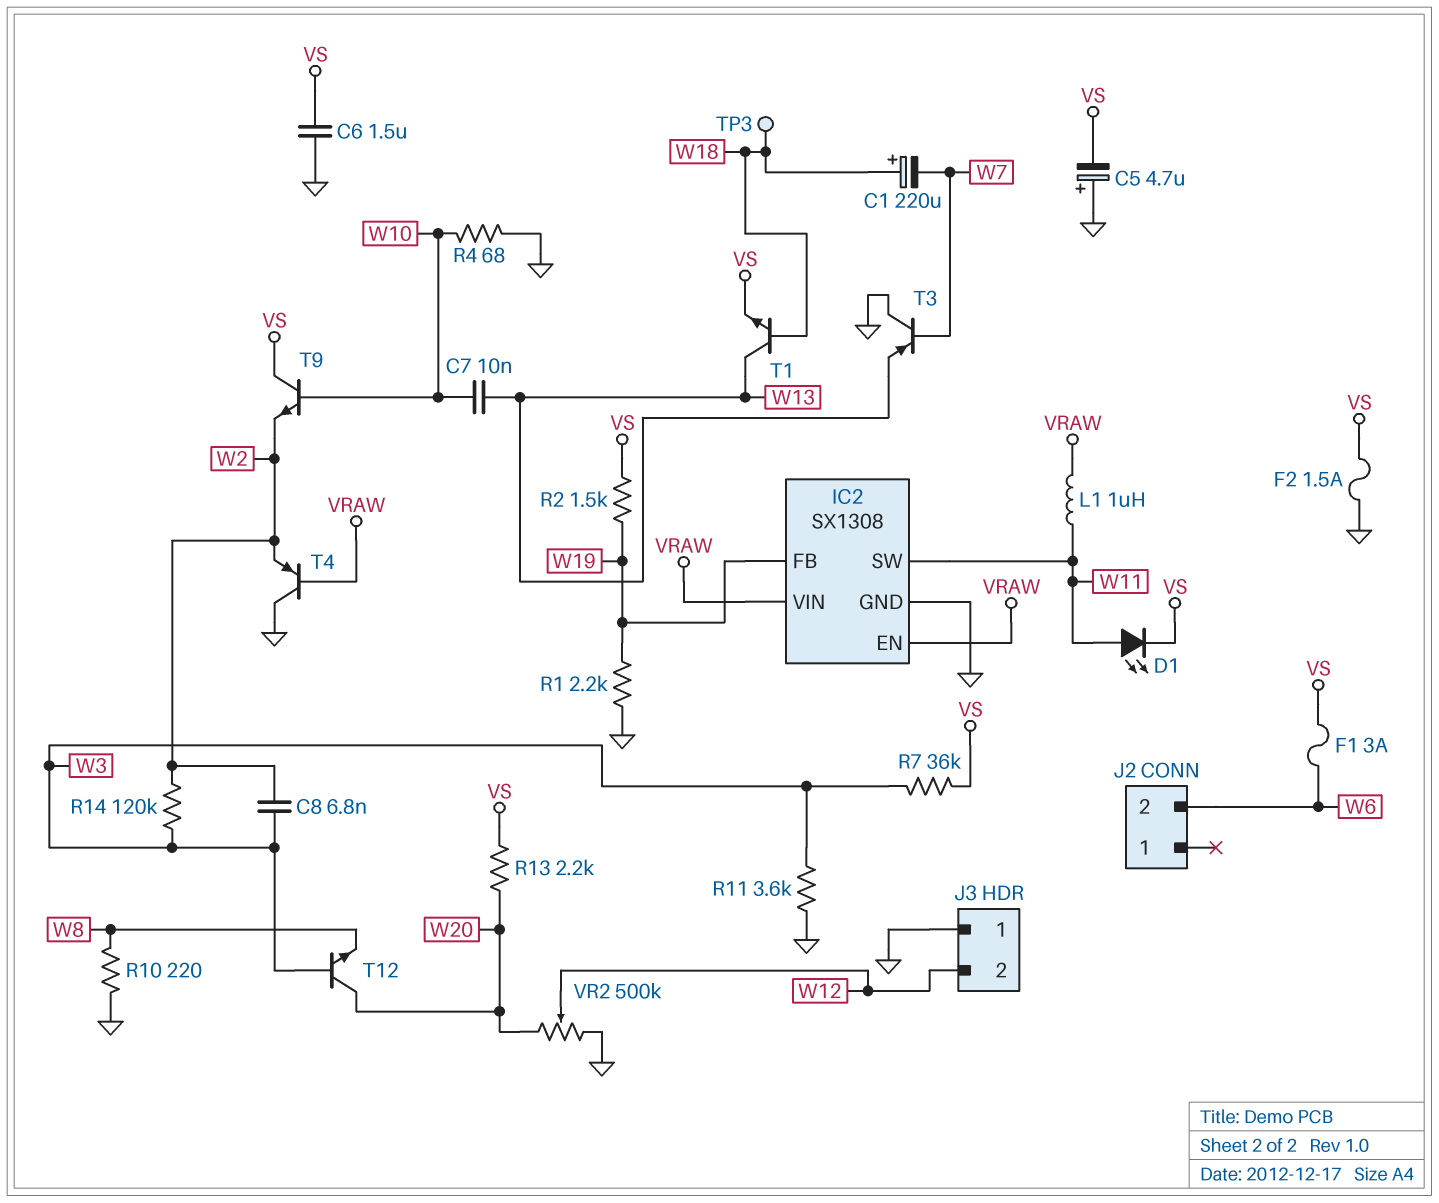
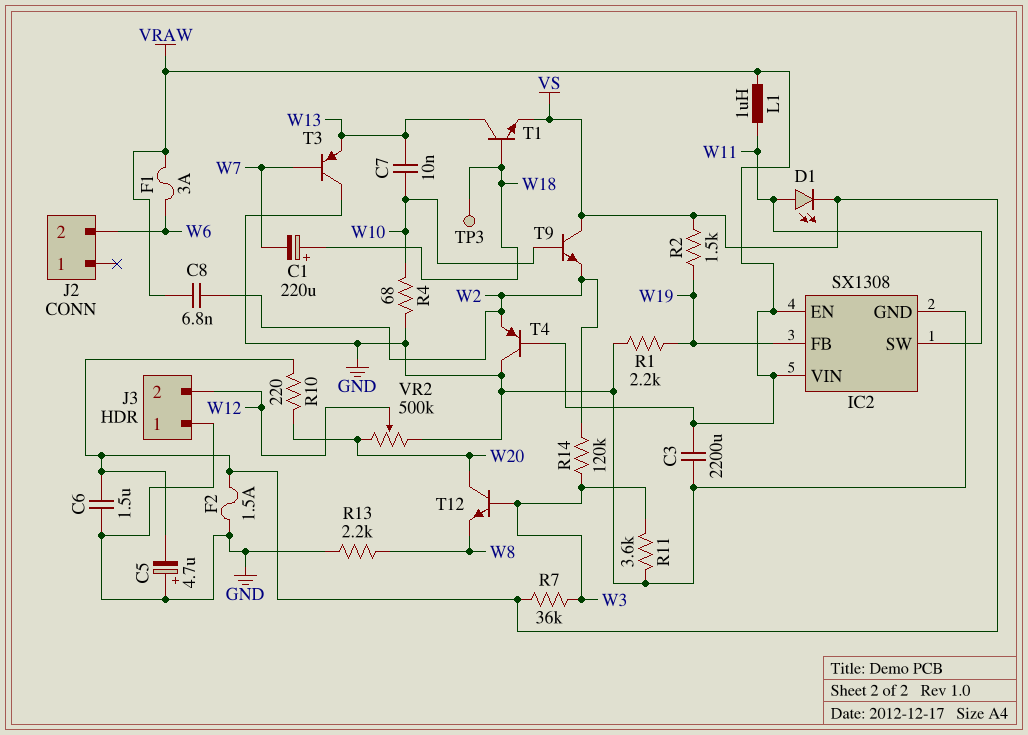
C3: none -> 2200uF (GND, VRAW)
C8: 6.8nF (W2, W3) -> 6.8nF (VRAW, W2)
F1: 3A (VS, W6) -> 3A (VRAW, W6)
R10: 220 (GND, W8) -> 220 (VS, W20)
R13: 2.2k (VS, W20) -> 2.2k (GND, W8)

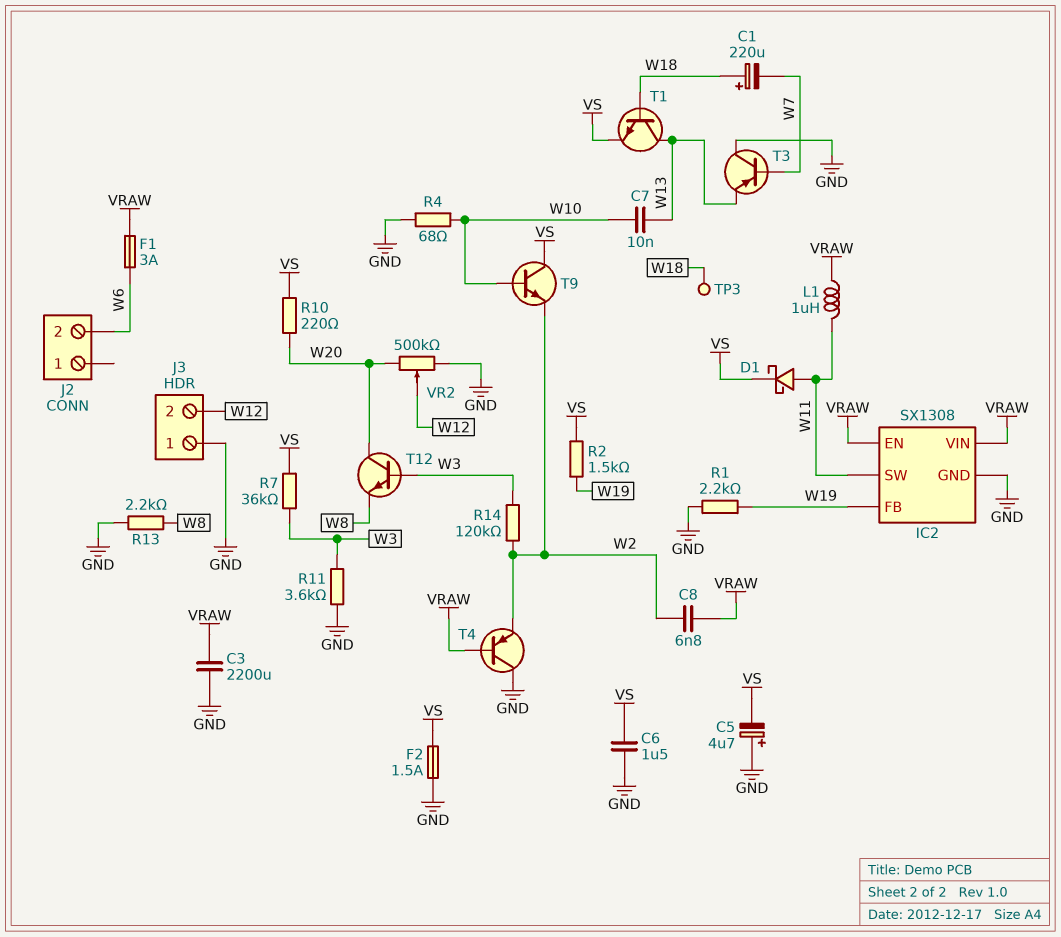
D1: LED (A W11, K VS) -> schottky (A W11, K VS)

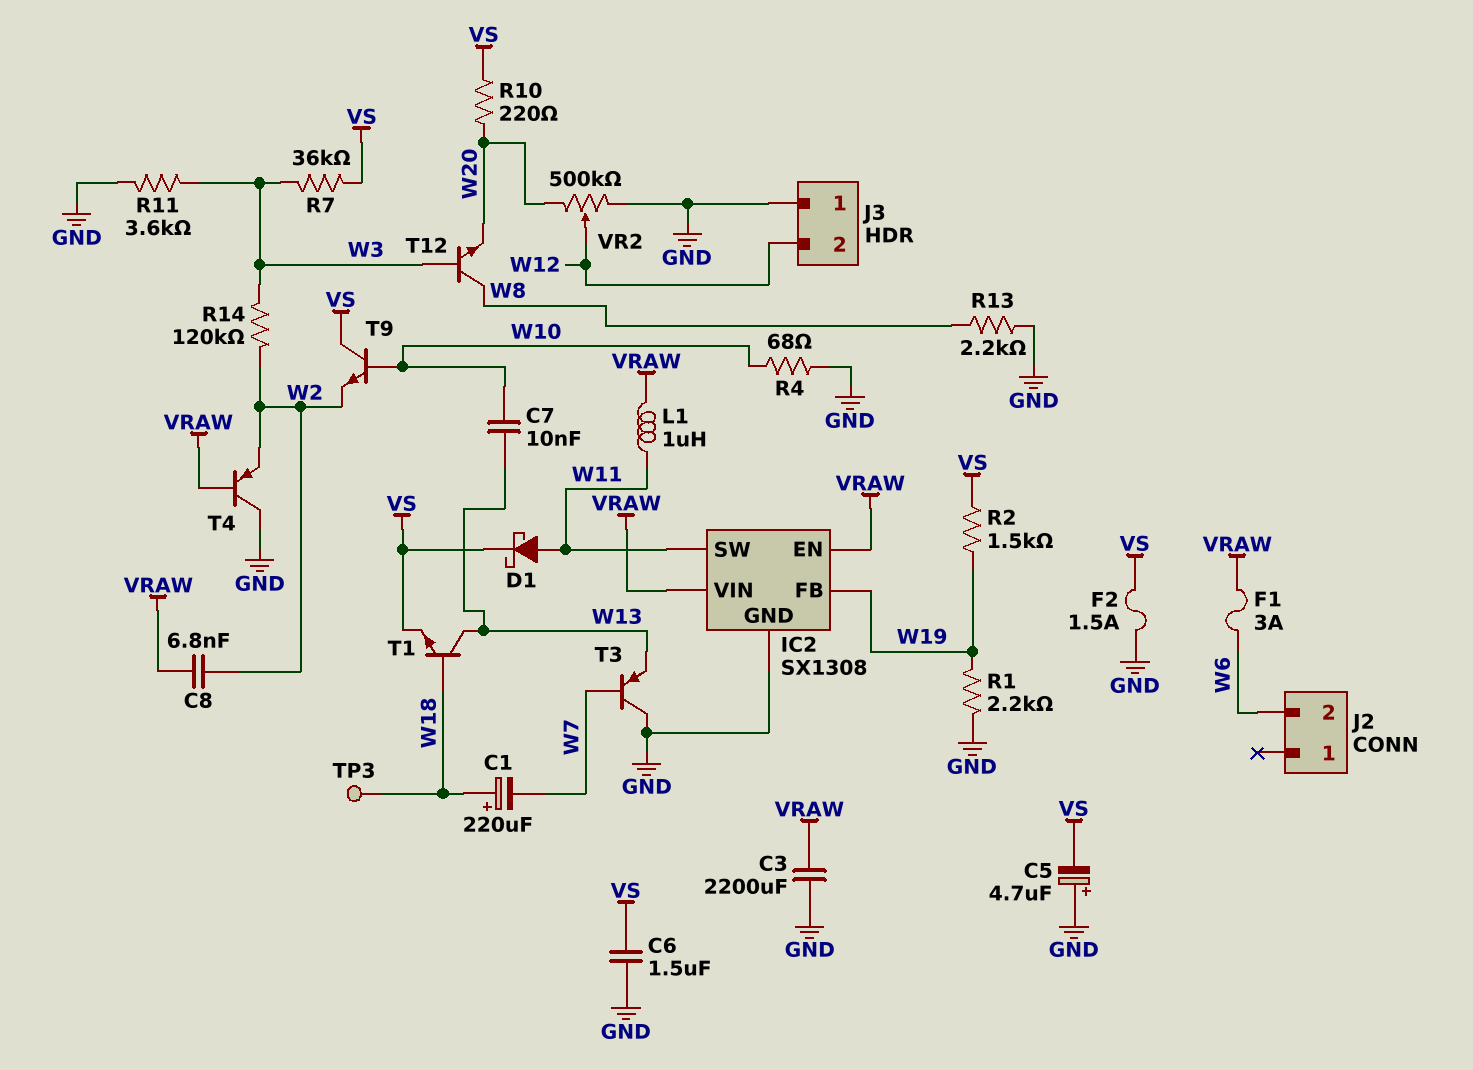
T12: NPN (B W3, C W20, E W8) -> NPN (B W3, C W8, E W20)

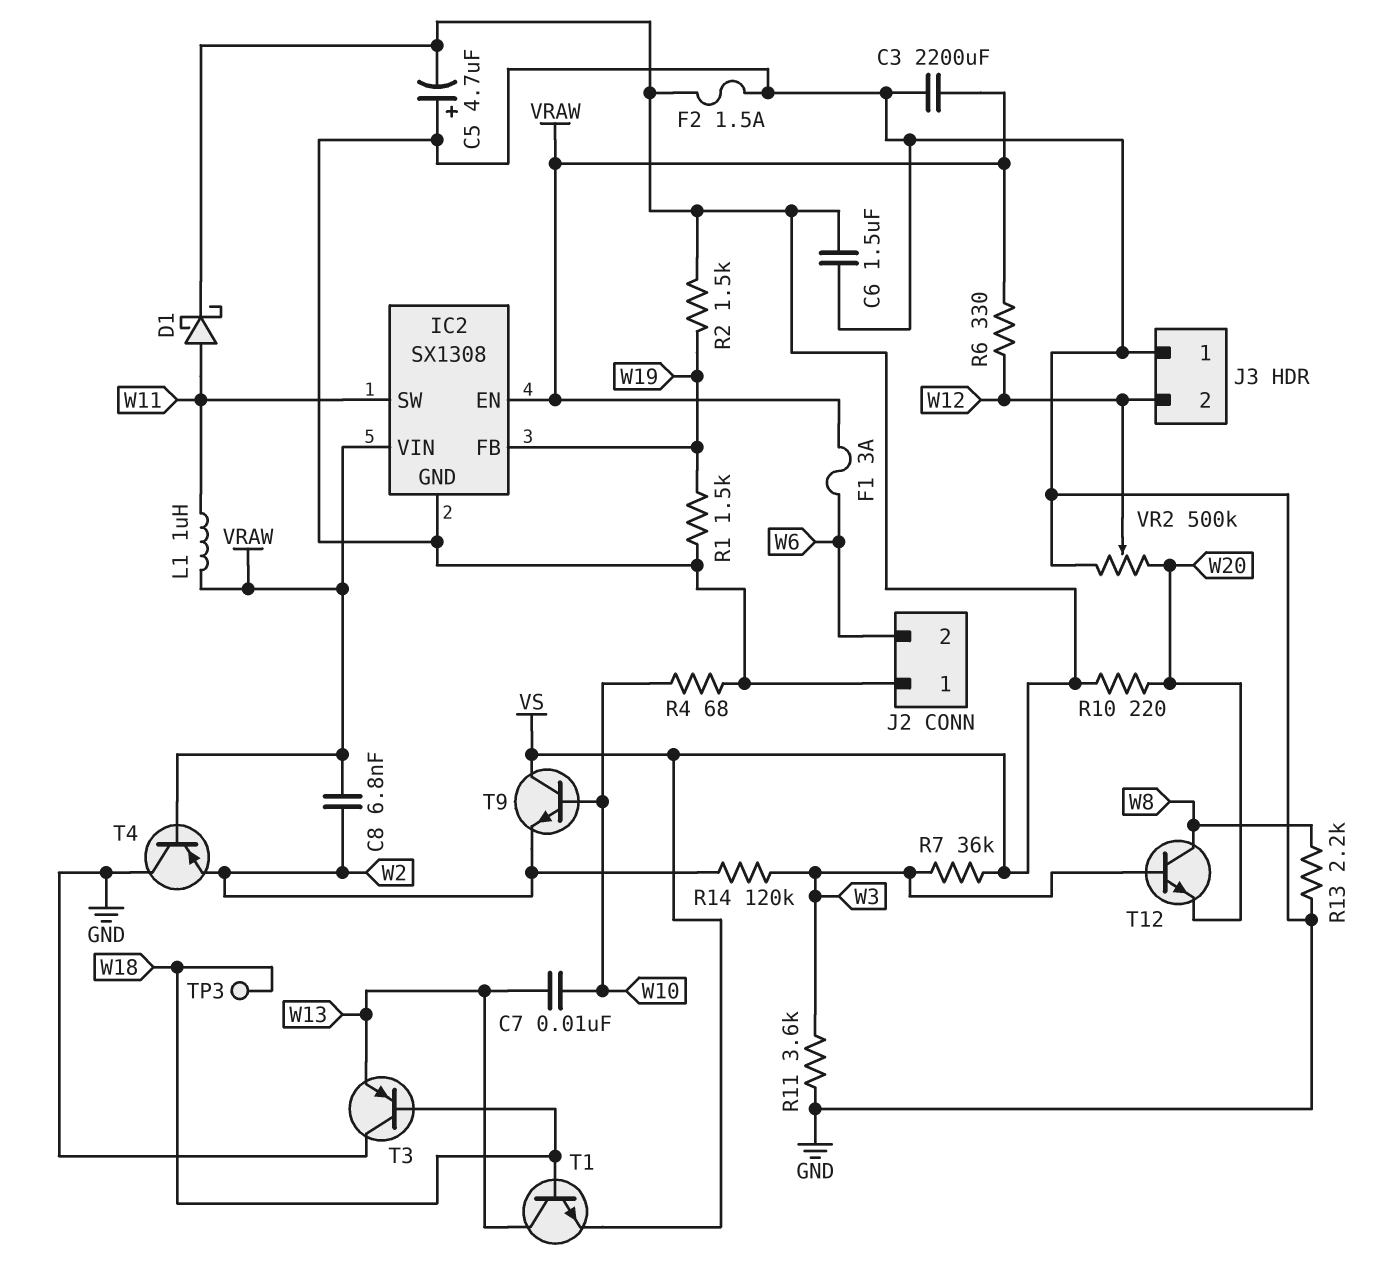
C1: 220uF (plus W18, minus W7) -> none
J2 pin 1: none -> GND
R1: 2.2k (GND, W19) -> 1.5k (GND, W19)
R6: none -> 330 (VRAW, W12)
T3: PNP (B W7, C GND, E W13) -> PNP (B W18, C GND, E W13)

